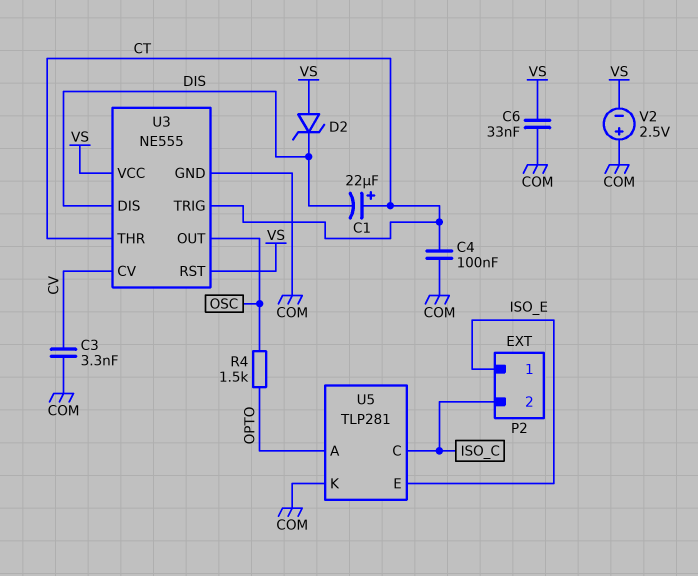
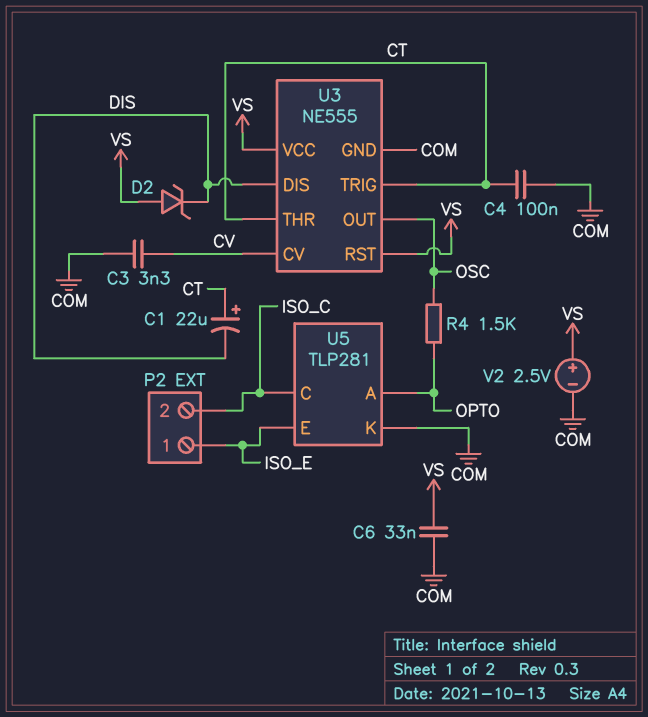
V2: 2.5V (plus COM, minus VS) -> 2.5V (plus VS, minus COM)

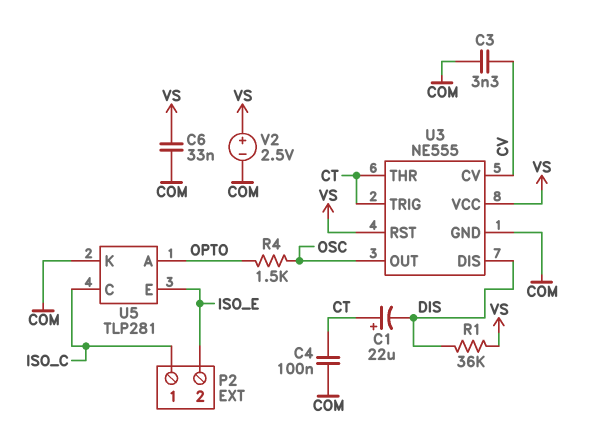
D2: zener (A VS, K DIS) -> none
P2 pin 1: ISO_E -> ISO_C
P2 pin 2: ISO_C -> ISO_E
R1: none -> 36k (DIS, VS)

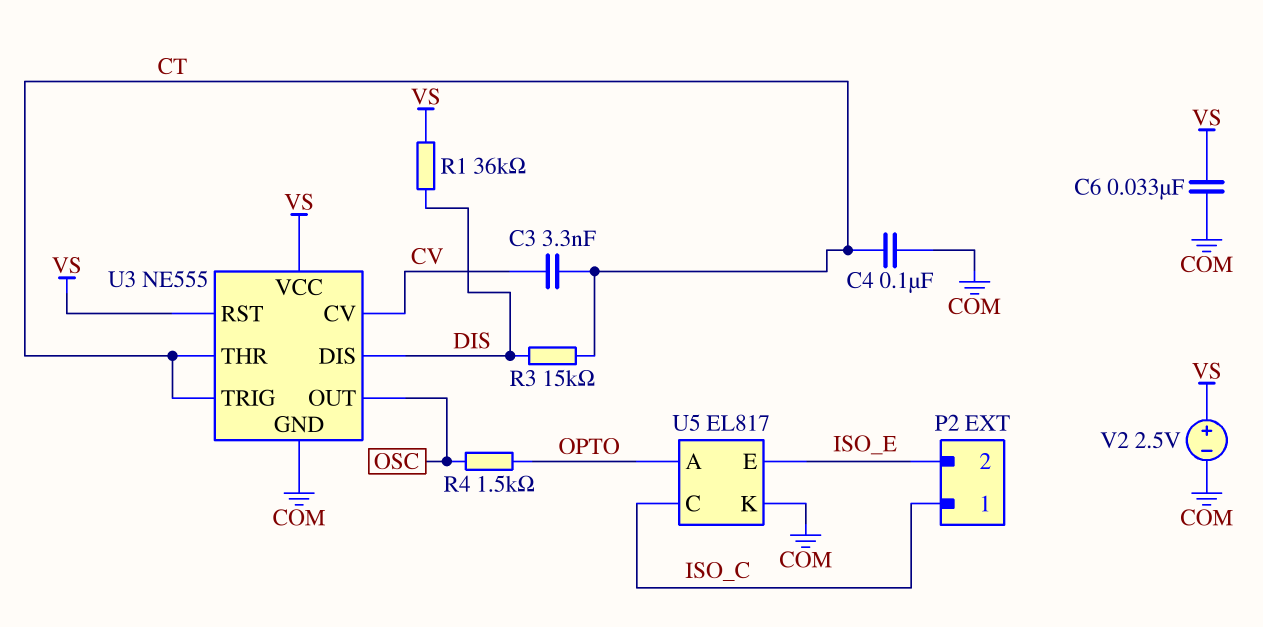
C1: 22uF (plus CT, minus DIS) -> none
C3: 3.3nF (COM, CV) -> 3.3nF (CT, CV)
R3: none -> 15k (CT, DIS)
U5: TLP281 -> EL817

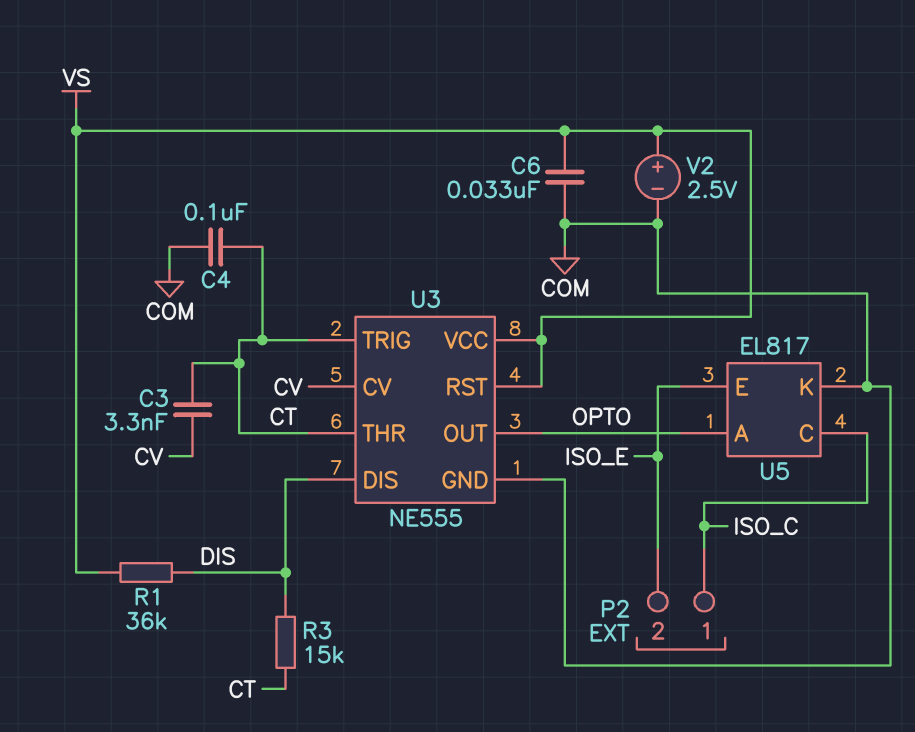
R4: 1.5k (OPTO, OSC) -> none
U3 pin OUT: OSC -> OPTO

